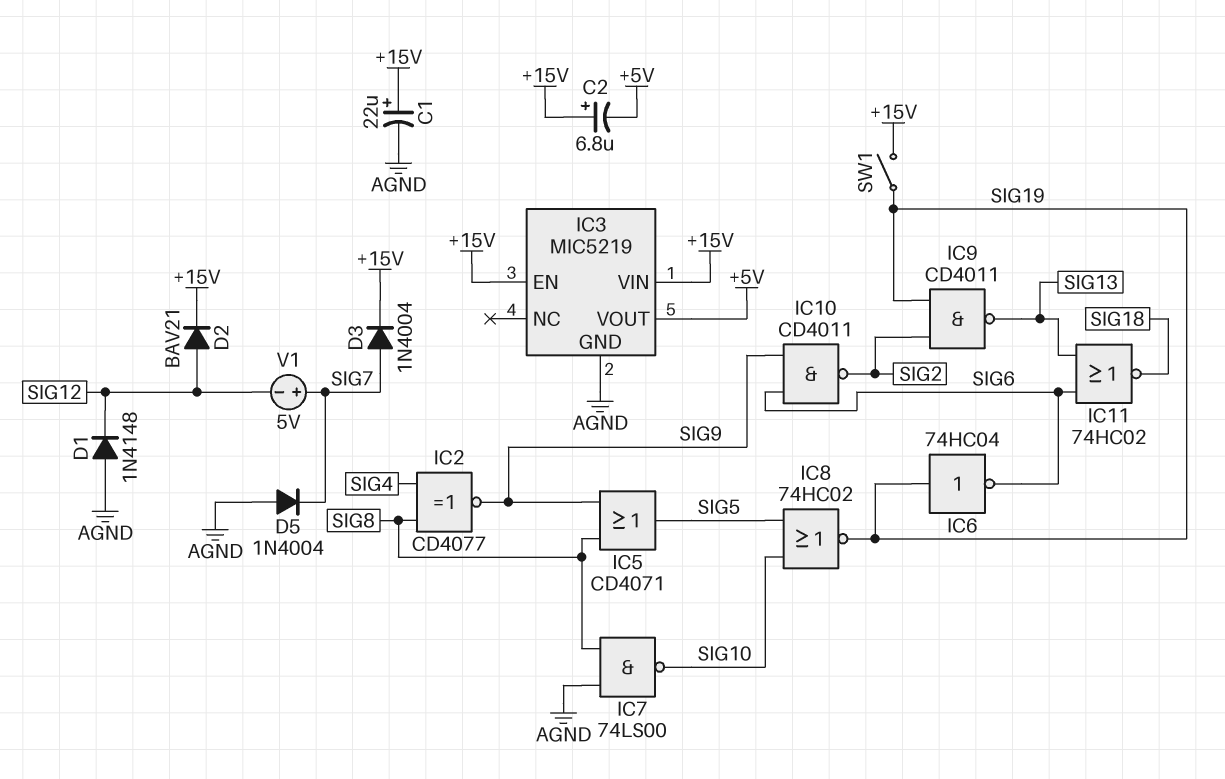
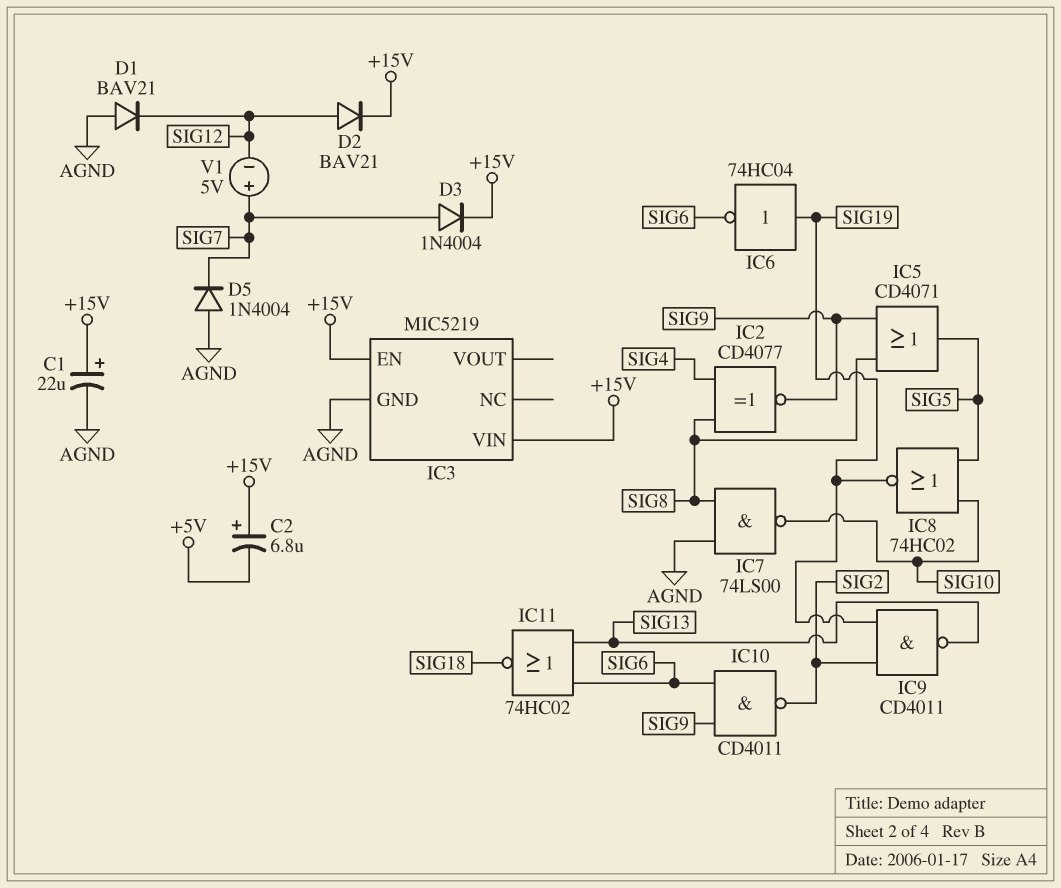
D1: diode 1N4148 (A AGND, K SIG12) -> diode BAV21 (A AGND, K SIG12)
IC3 pin VOUT: +5V -> none
SW1: switch (+15V, SIG19) -> none

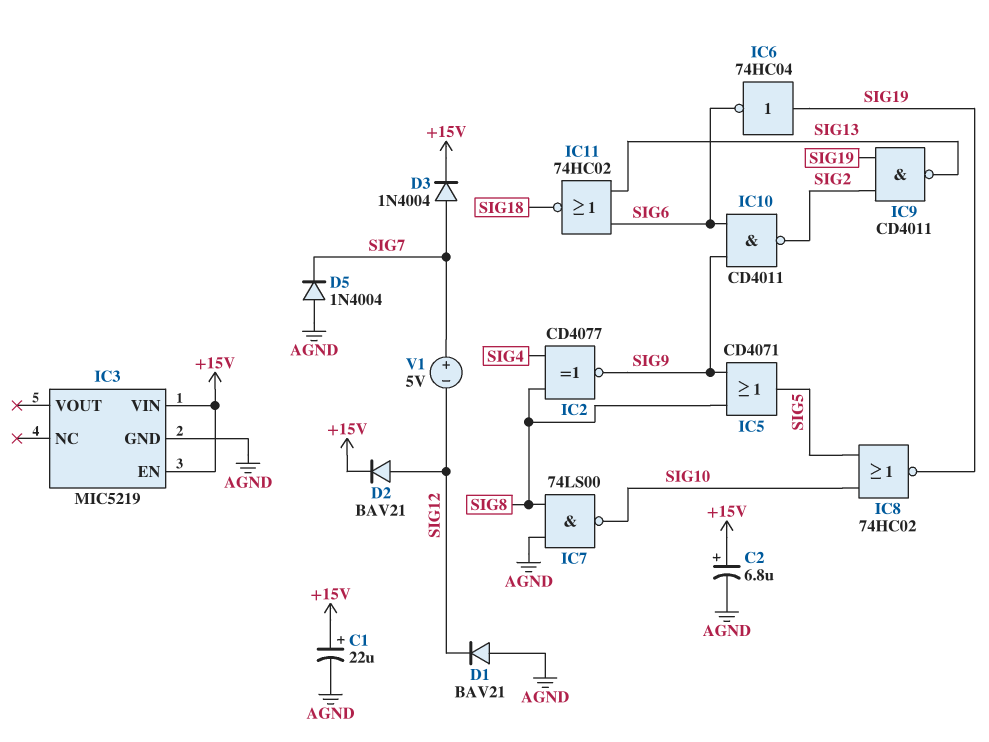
C2: 6.8uF (plus +15V, minus +5V) -> 6.8uF (plus +15V, minus AGND)

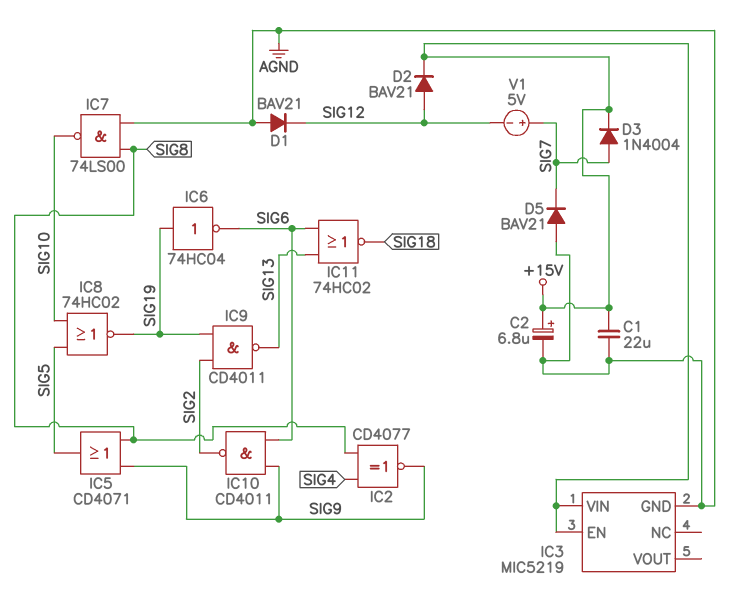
C1: 22uF (plus +15V, minus AGND) -> 22uF (+15V, AGND)
D5: diode 1N4004 (A AGND, K SIG7) -> diode BAV21 (A AGND, K SIG7)

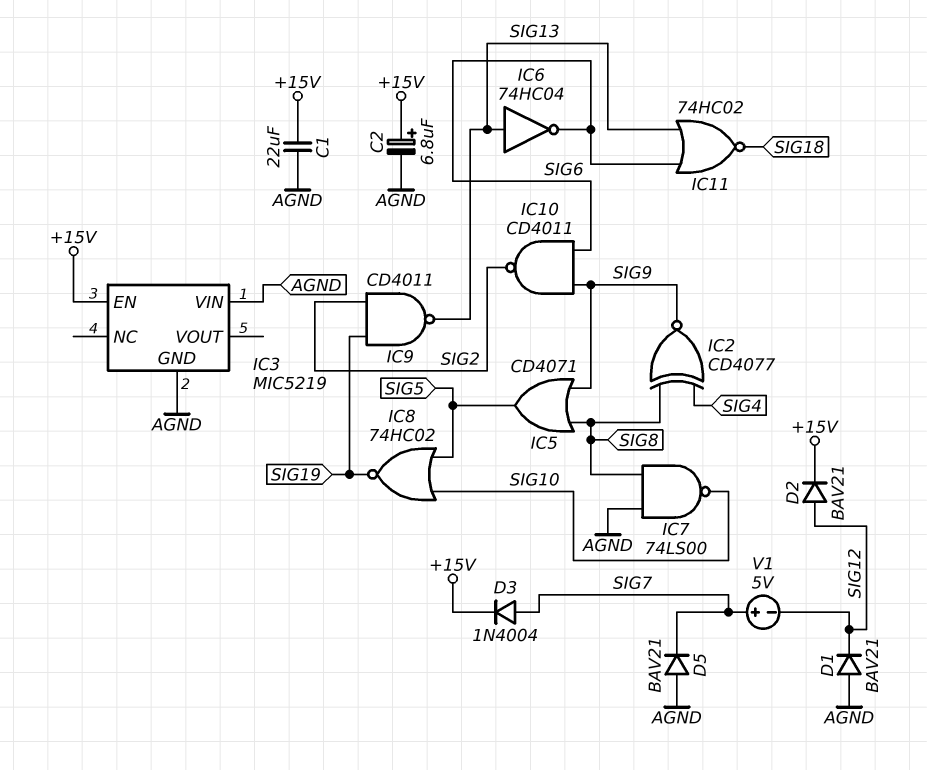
IC3 pin VIN: +15V -> AGND
IC6: NOT 74HC04 (in SIG19, out SIG6) -> NOT 74HC04 (in SIG13, out SIG6)

